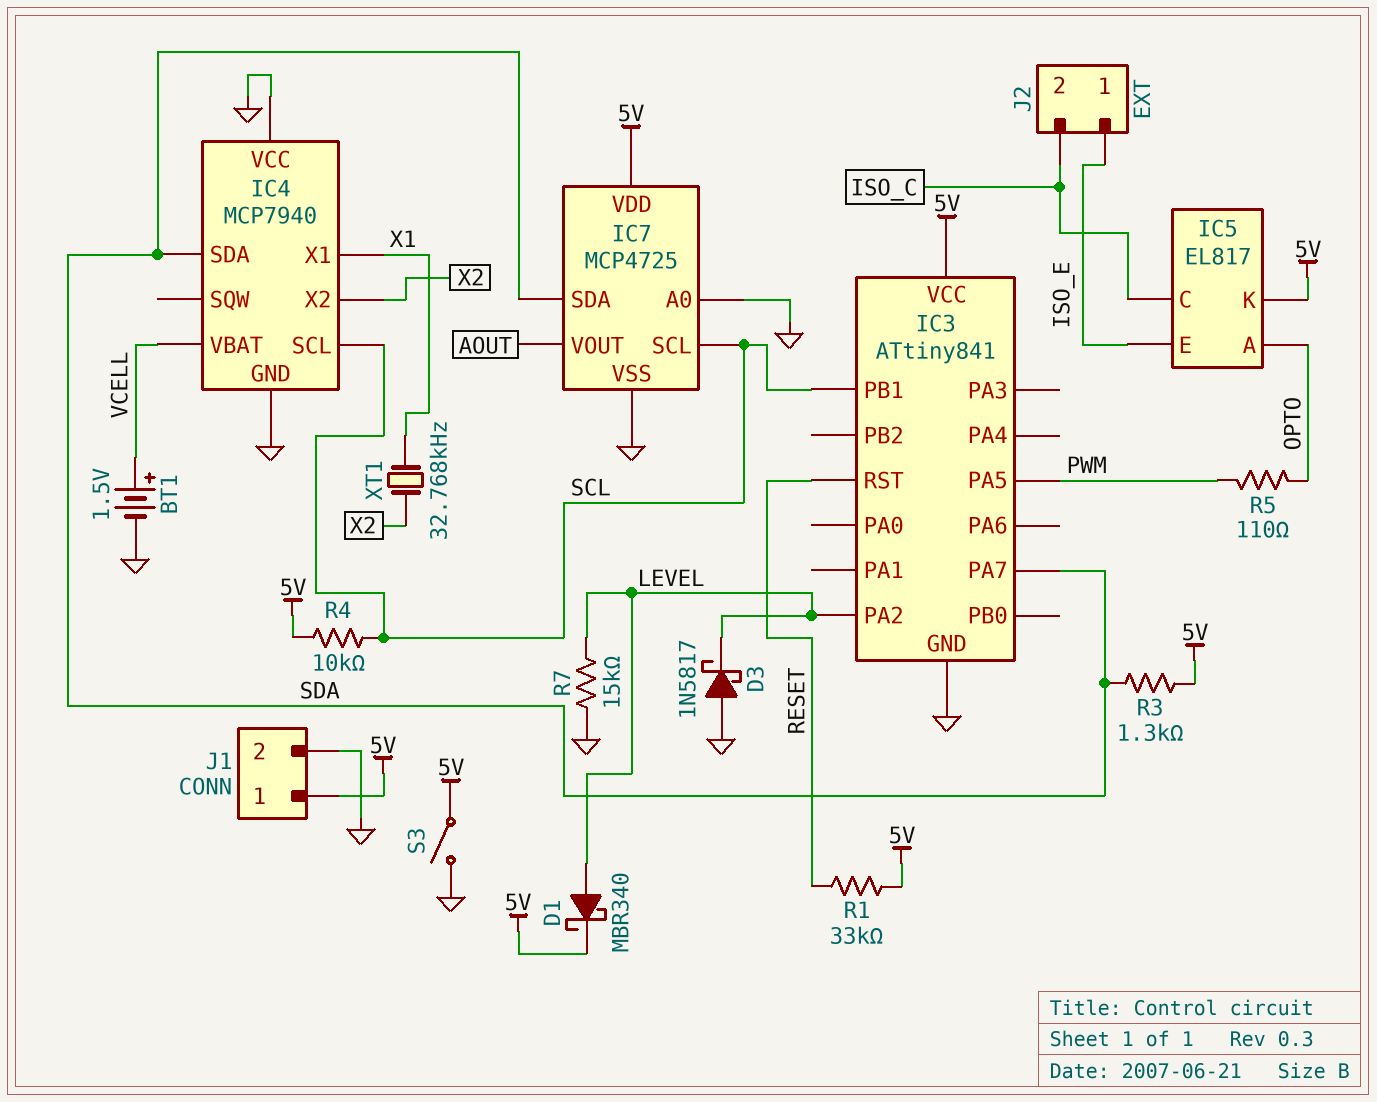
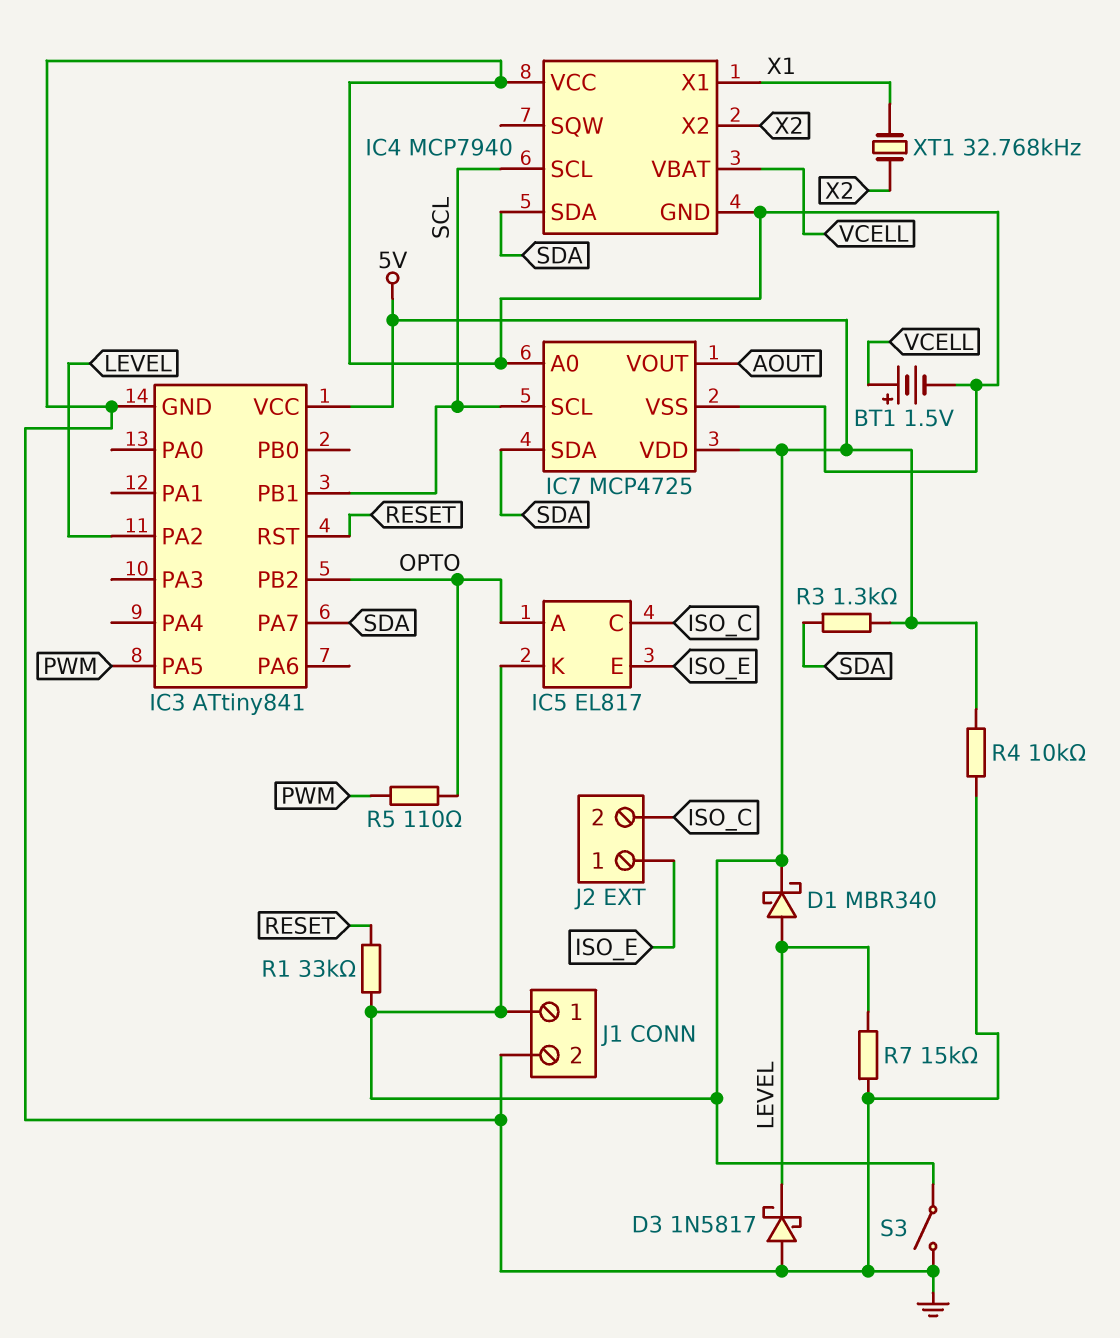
IC3 pin PB2: none -> OPTO
R4: 10k (5V, SCL) -> 10k (5V, GND)

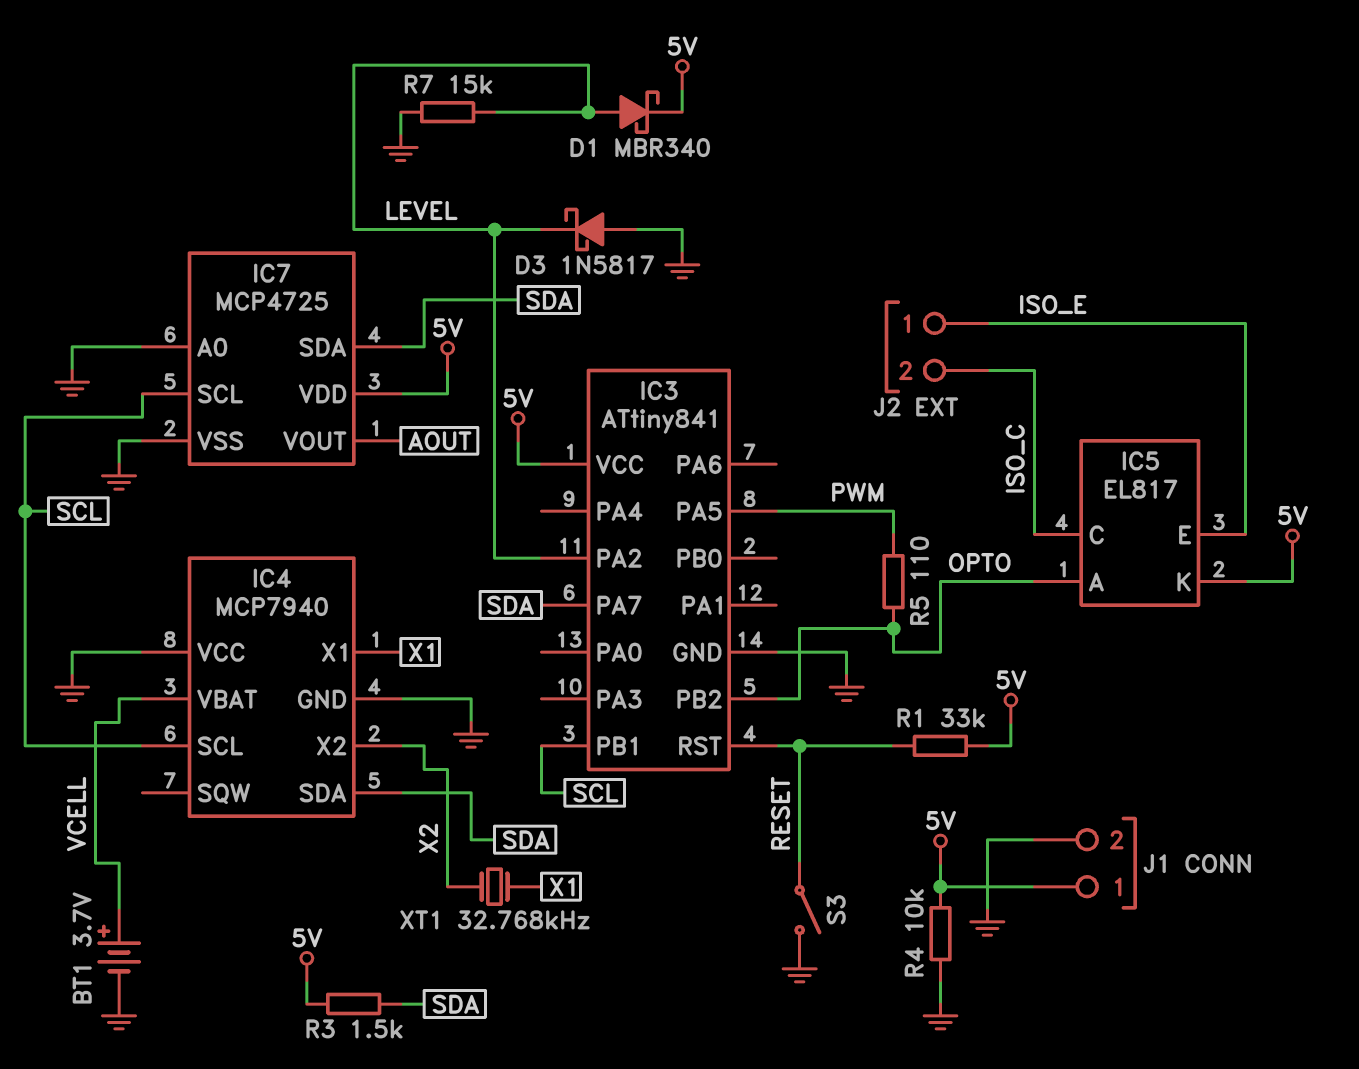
BT1: 1.5V (plus VCELL, minus GND) -> 3.7V (plus VCELL, minus GND)
R3: 1.3k (5V, SDA) -> 1.5k (5V, SDA)
S3: switch (5V, GND) -> switch (GND, RESET)

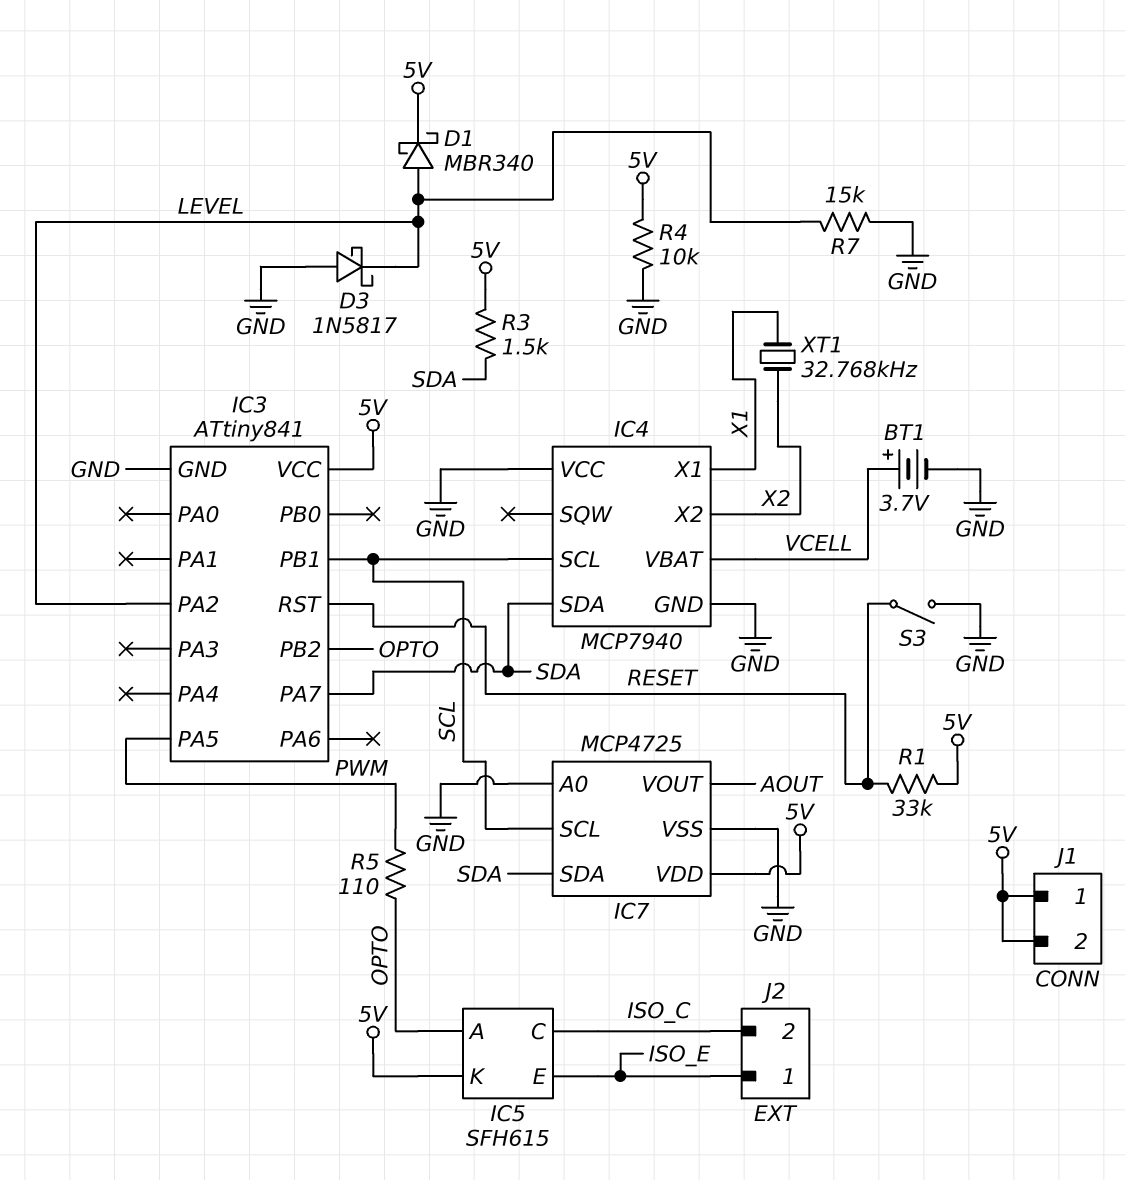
IC5: EL817 -> SFH615
J1 pin 2: GND -> 5V

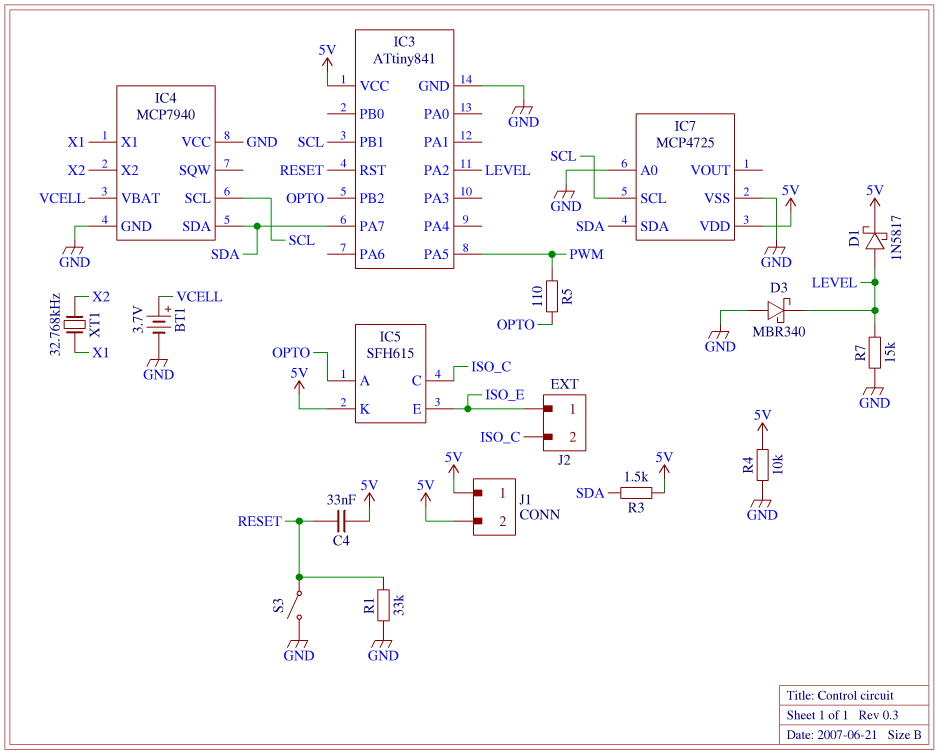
C4: none -> 33nF (5V, RESET)
D1: schottky MBR340 (A LEVEL, K 5V) -> schottky 1N5817 (A LEVEL, K 5V)
D3: schottky 1N5817 (A GND, K LEVEL) -> schottky MBR340 (A GND, K LEVEL)
IC7 pin VOUT: AOUT -> none
R1: 33k (5V, RESET) -> 33k (GND, RESET)

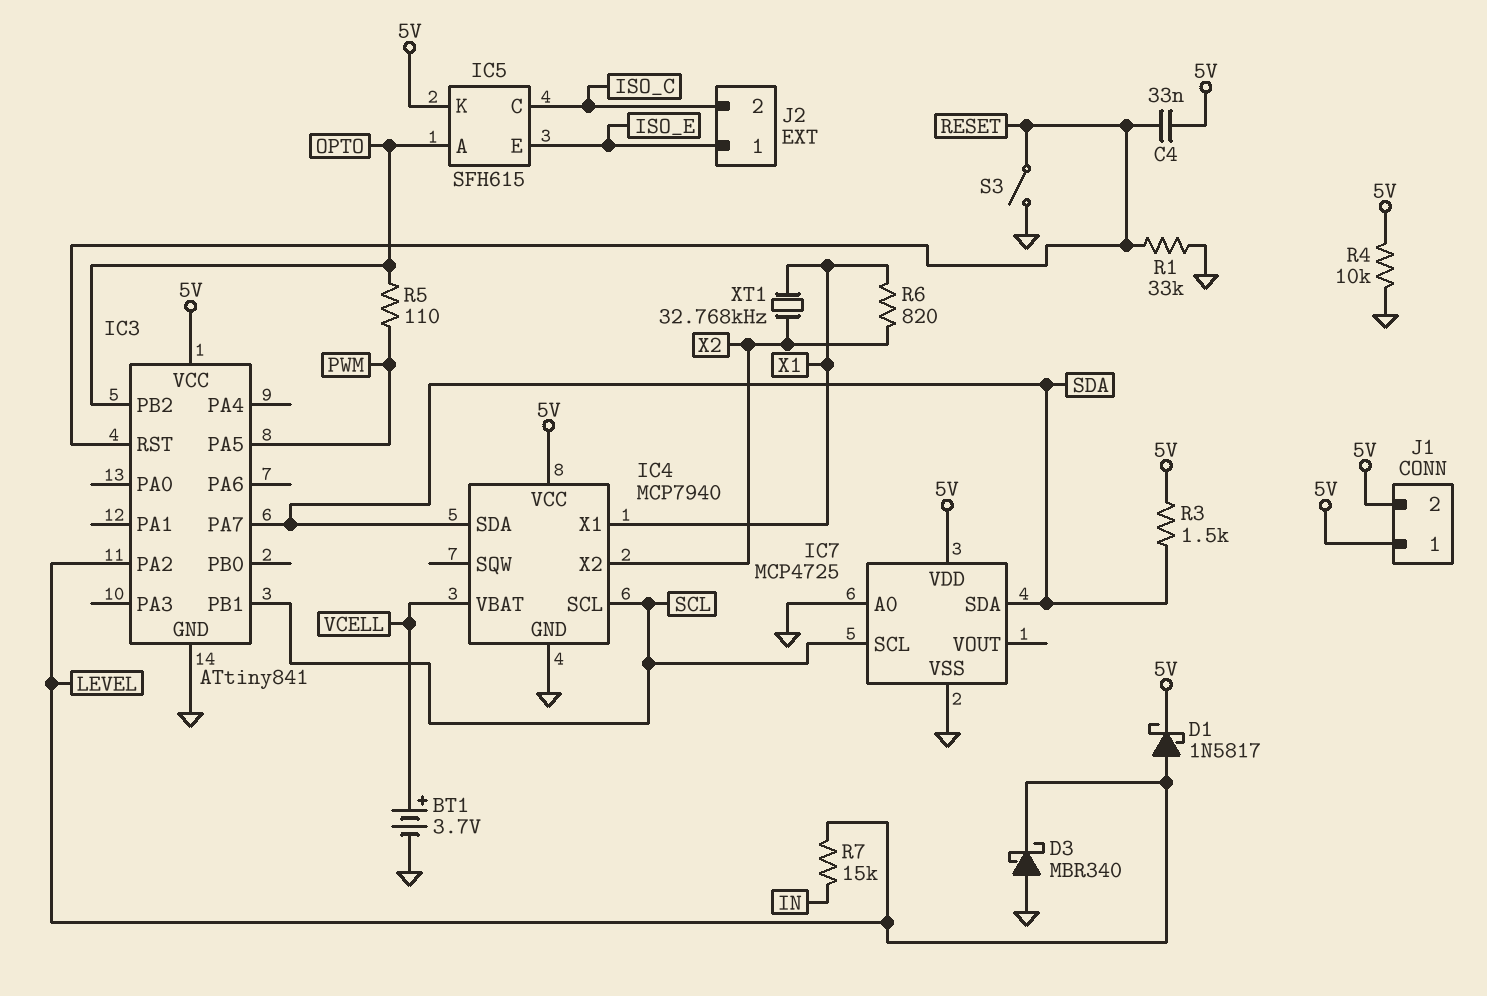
IC4 pin VCC: GND -> 5V
R6: none -> 820 (X1, X2)
R7: 15k (GND, LEVEL) -> 15k (IN, LEVEL)

